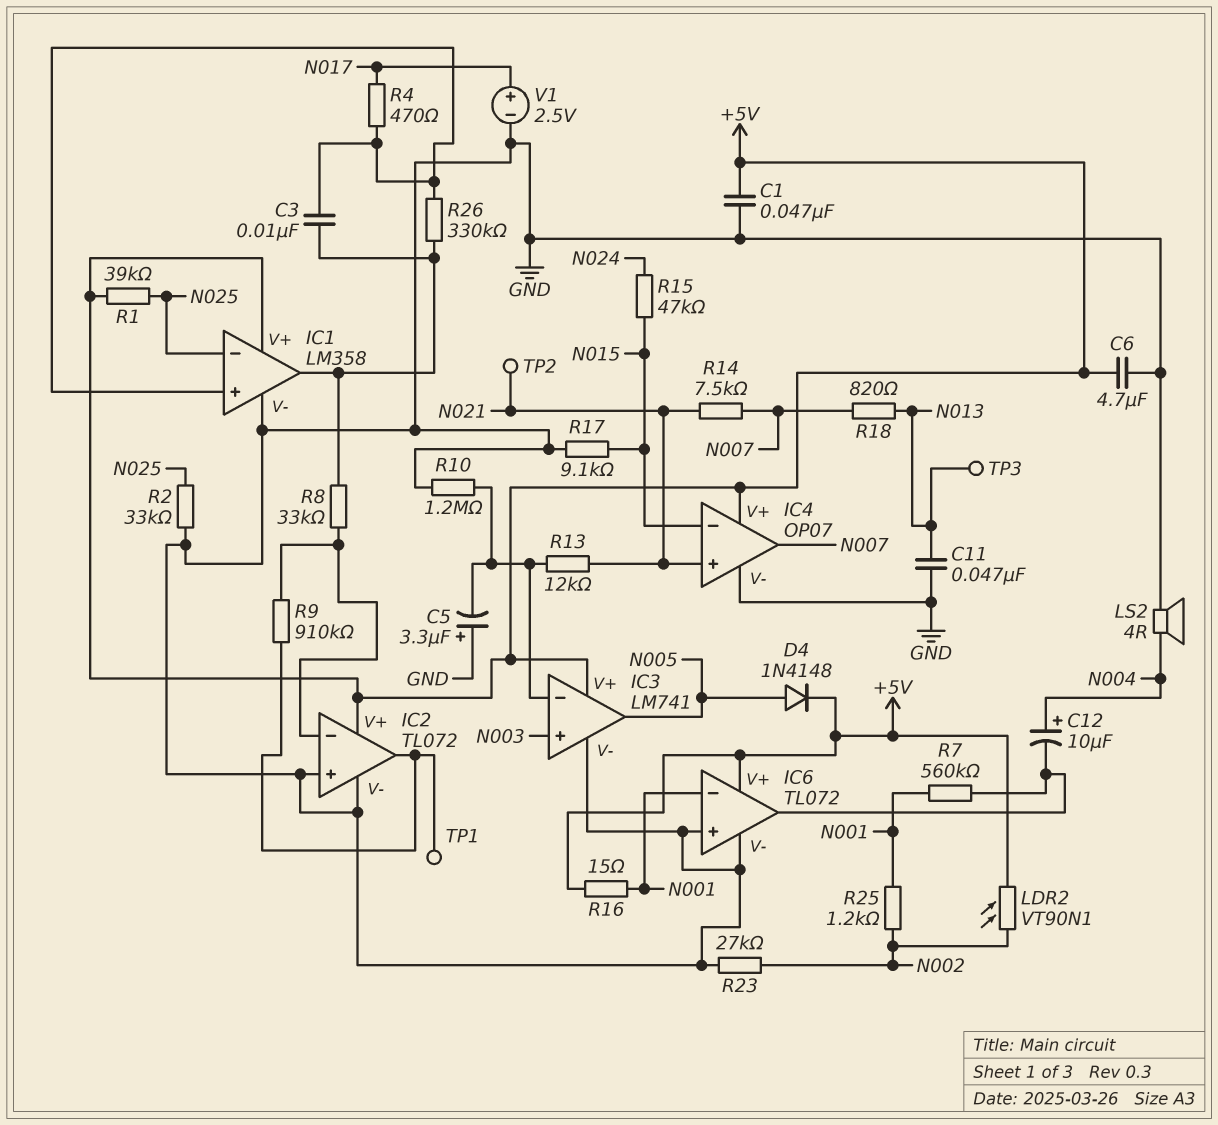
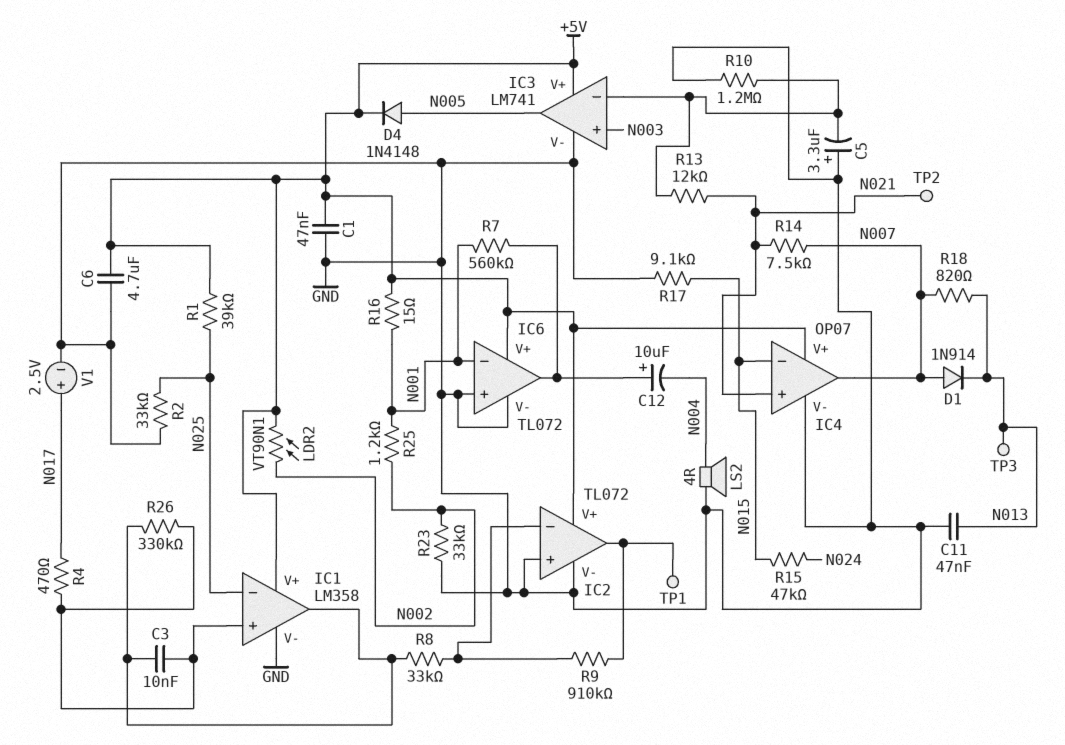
C12: 10uF (plus N004, minus IC6/out) -> 10uF (plus IC6/out, minus N004)
D1: none -> diode 1N914 (A N007, K N013)
R23: 27k (GND, N002) -> 33k (GND, N002)

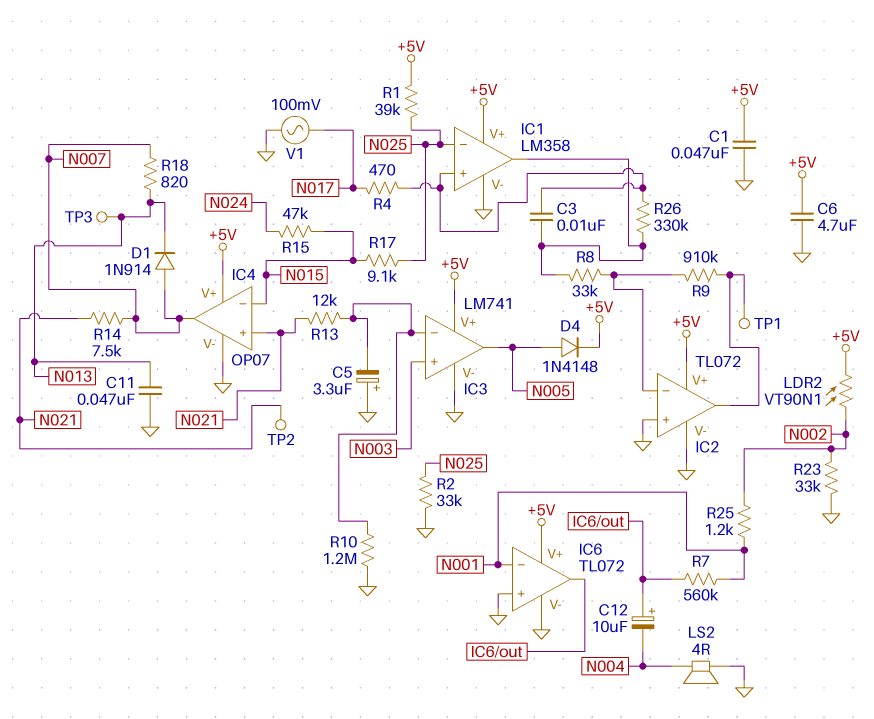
R16: 15 (+5V, N001) -> none
R17: 9.1k (GND, N015) -> 9.1k (N015, N025)
V1: 2.5V (plus N017, minus GND) -> AC 100mV (GND, N017)

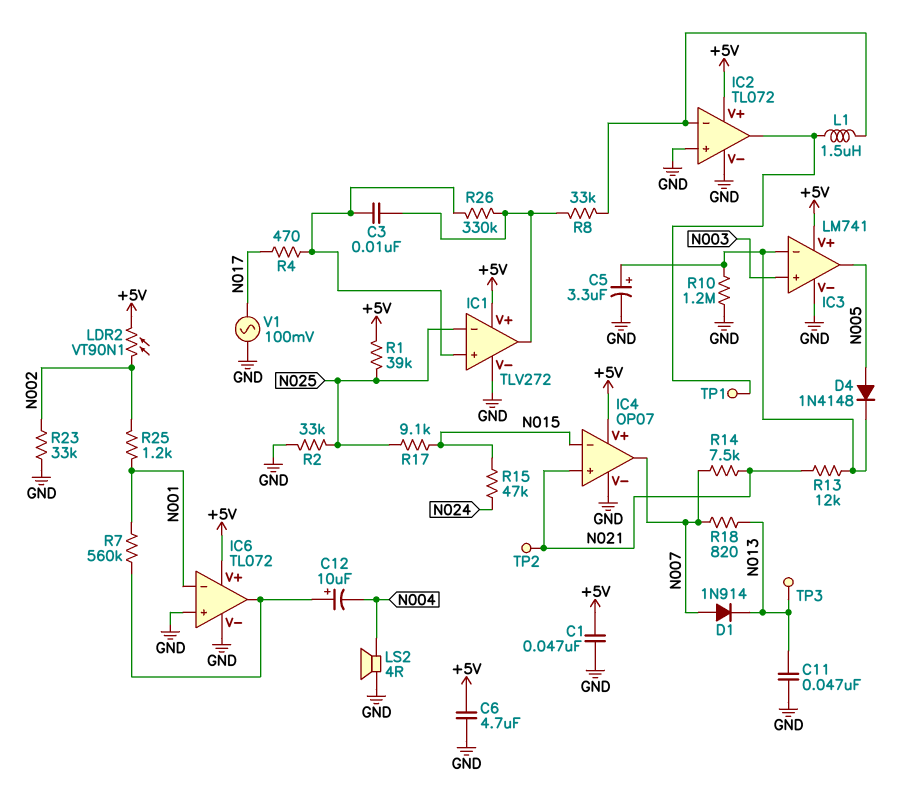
C5: 3.3uF (plus GND, minus IC3/in-) -> 3.3uF (plus IC3/in-, minus GND)
D4: diode 1N4148 (A N005, K +5V) -> diode 1N4148 (A N005, K IC3/in-)
IC1: LM358 -> TLV272
L1: none -> 1.5uH (IC2/in-, IC2/out)
R9: 910k (IC2/in-, IC2/out) -> none

